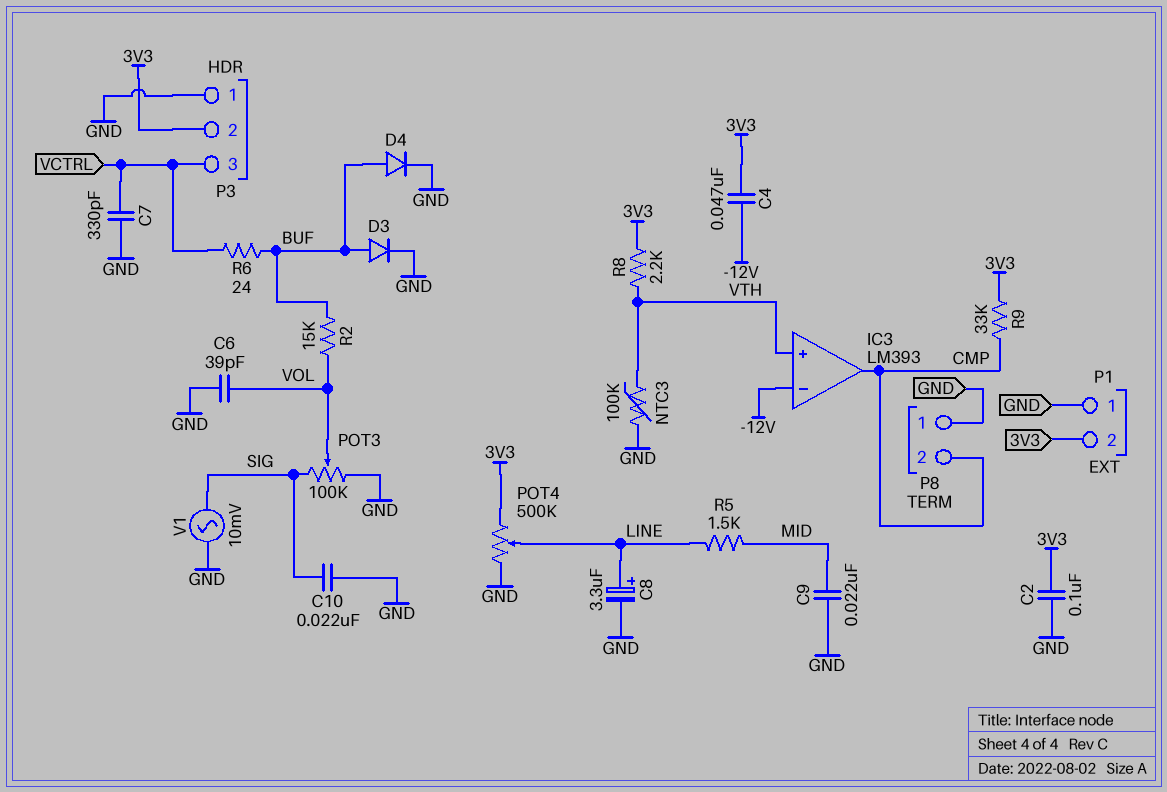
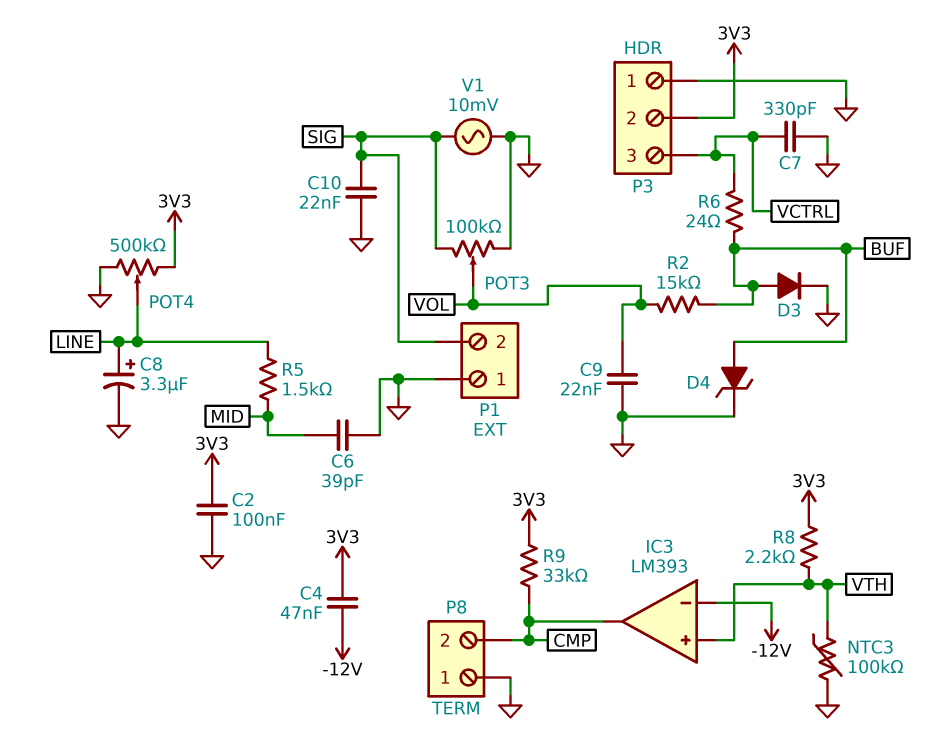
C6: 39pF (GND, VOL) -> 39pF (GND, MID)
C9: 22nF (GND, MID) -> 22nF (GND, VOL)
D4: diode (A BUF, K GND) -> zener (A BUF, K GND)
P1 pin 2: 3V3 -> SIG

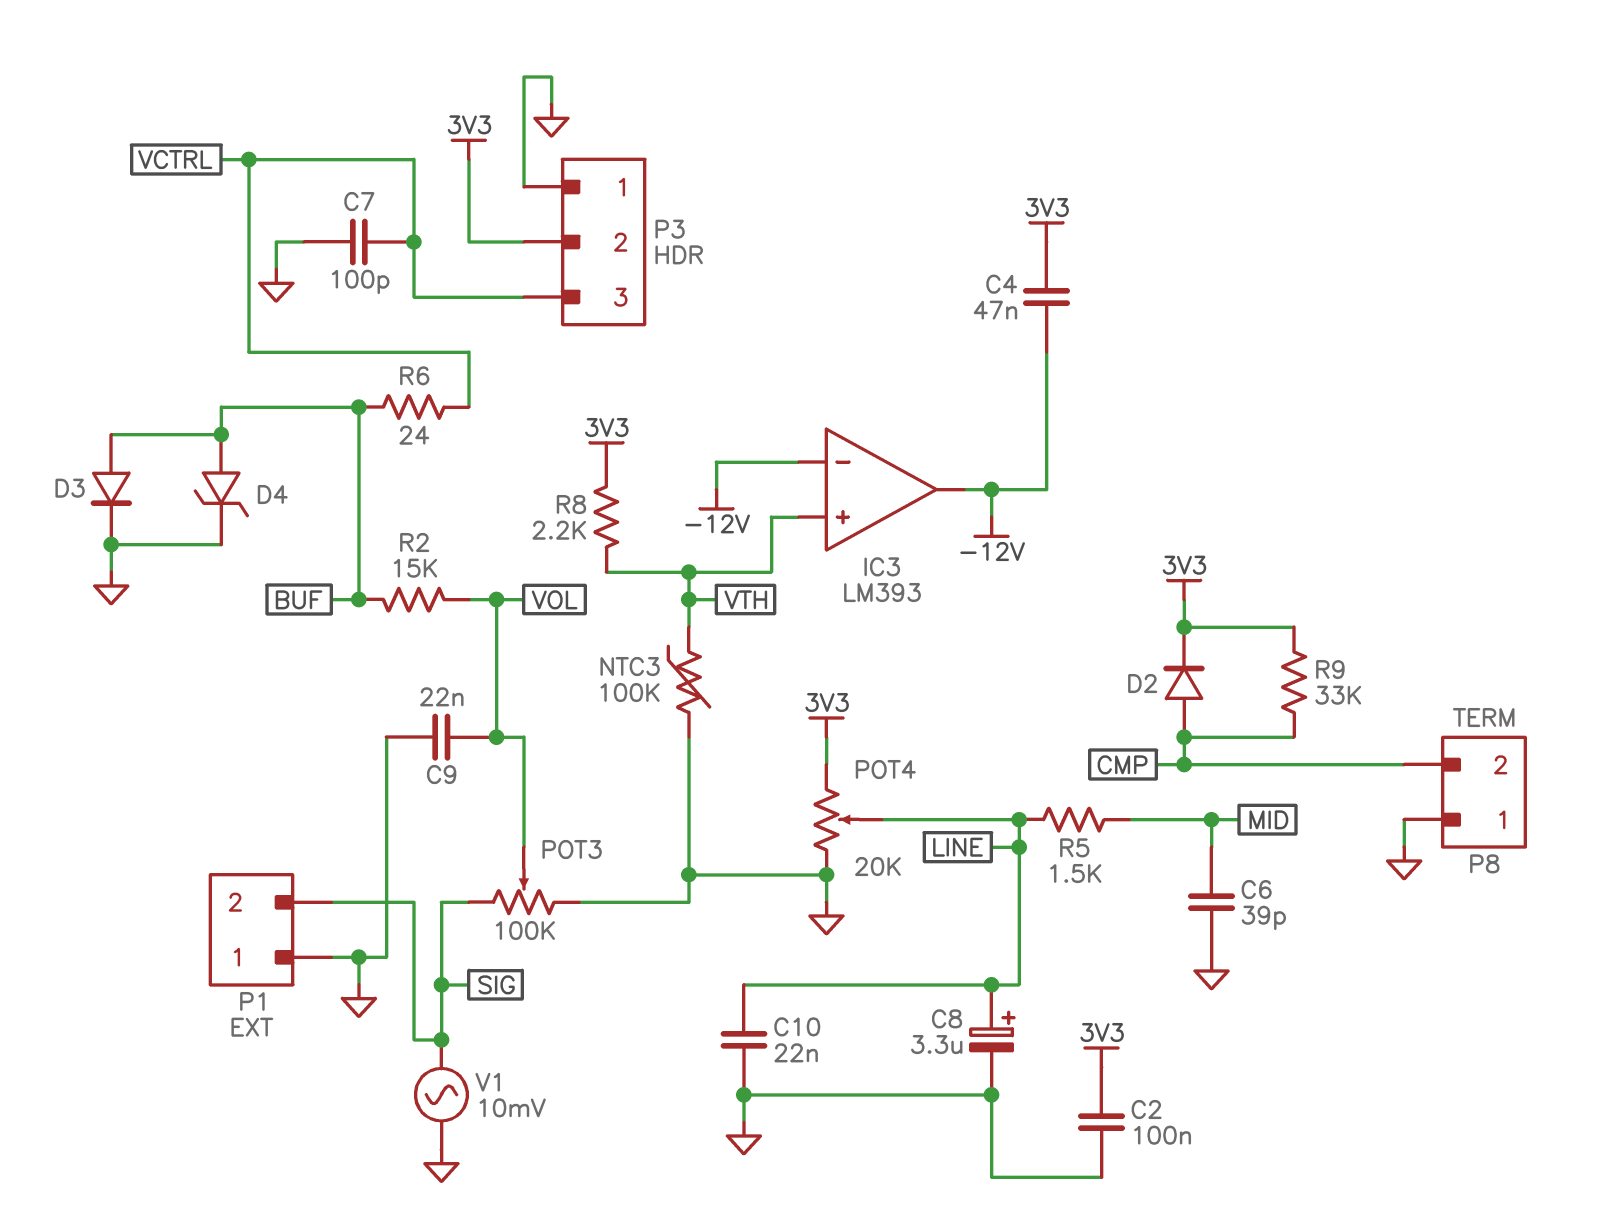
C7: 330pF (GND, VCTRL) -> 100pF (GND, VCTRL)
C10: 22nF (GND, SIG) -> 22nF (GND, LINE)
D2: none -> diode (A CMP, K 3V3)
IC3 pin out: CMP -> -12V
POT4: 500k (3V3, GND, wiper LINE) -> 20k (3V3, GND, wiper LINE)

